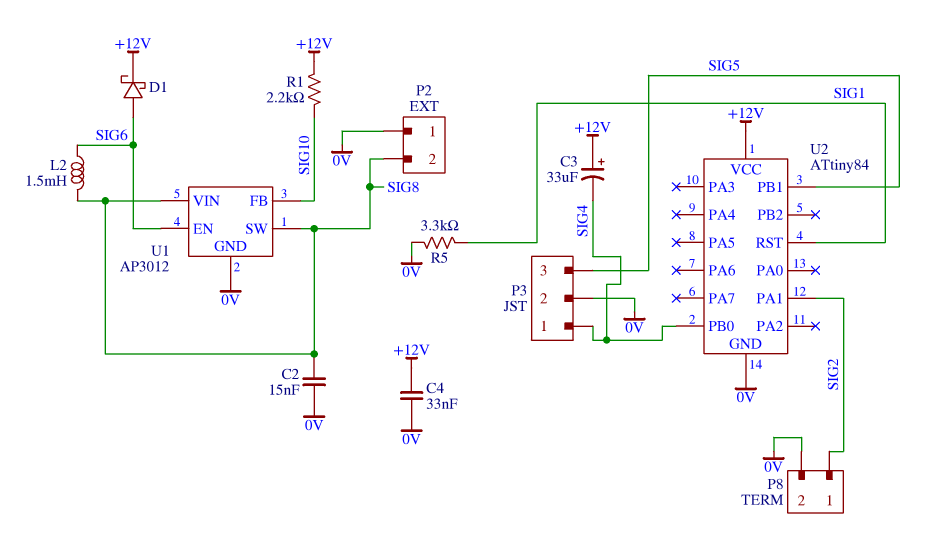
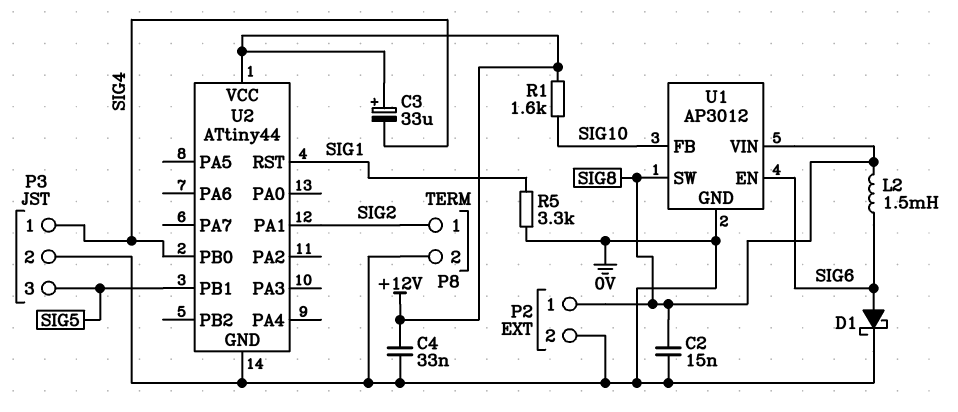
D1: schottky (A SIG6, K +12V) -> schottky (A SIG6, K 0V)
P2 pin 1: 0V -> SIG8
P2 pin 2: SIG8 -> 0V
R1: 2.2k (+12V, SIG10) -> 1.6k (+12V, SIG10)
U2: ATtiny84 -> ATtiny44

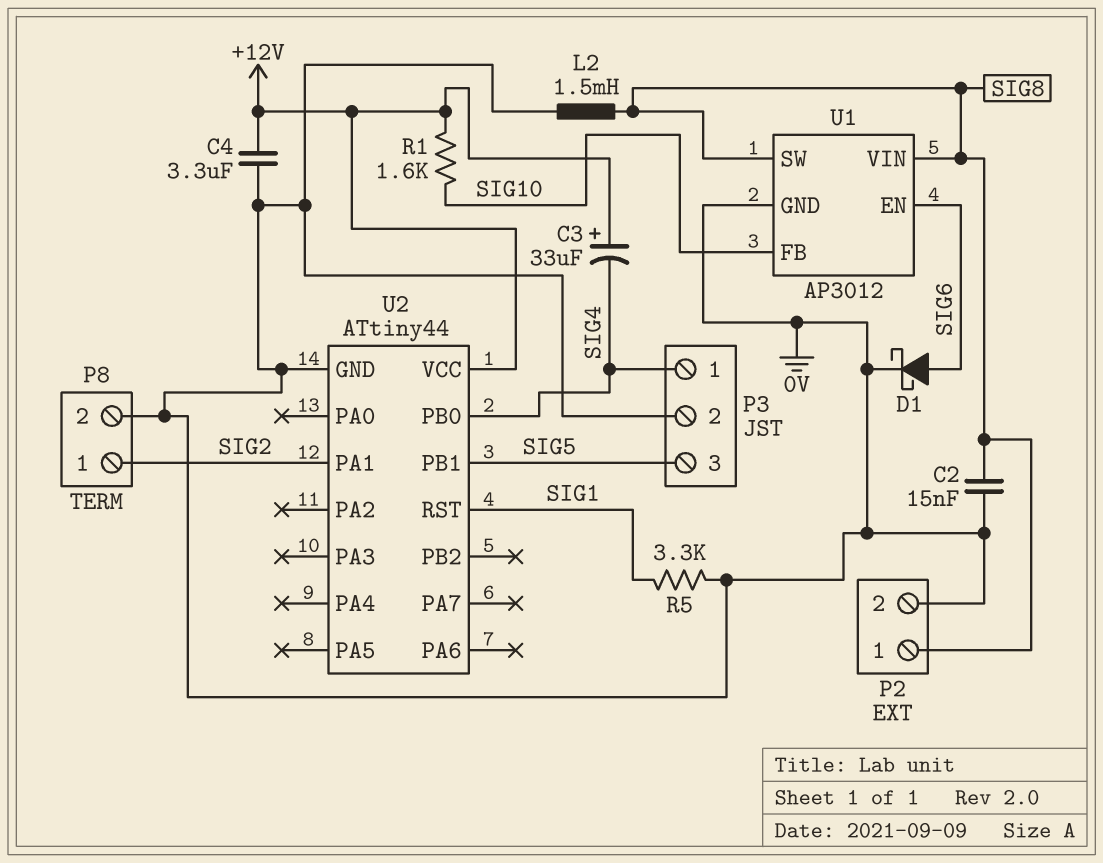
C4: 33nF (+12V, 0V) -> 3.3uF (+12V, 0V)
L2: 1.5mH (SIG6, SIG8) -> 1.5mH (0V, SIG8)

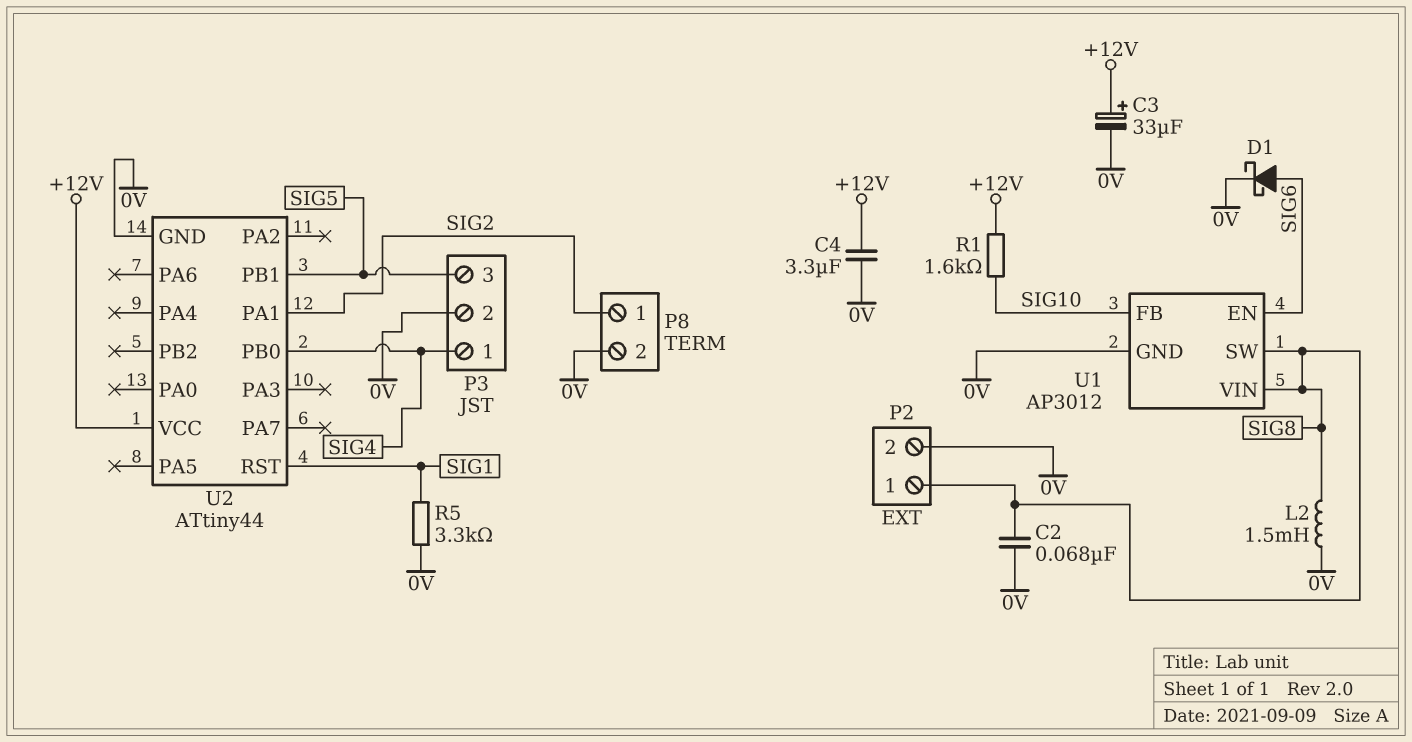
C2: 15nF (0V, SIG8) -> 68nF (0V, SIG8)
C3: 33uF (plus +12V, minus SIG4) -> 33uF (plus +12V, minus 0V)

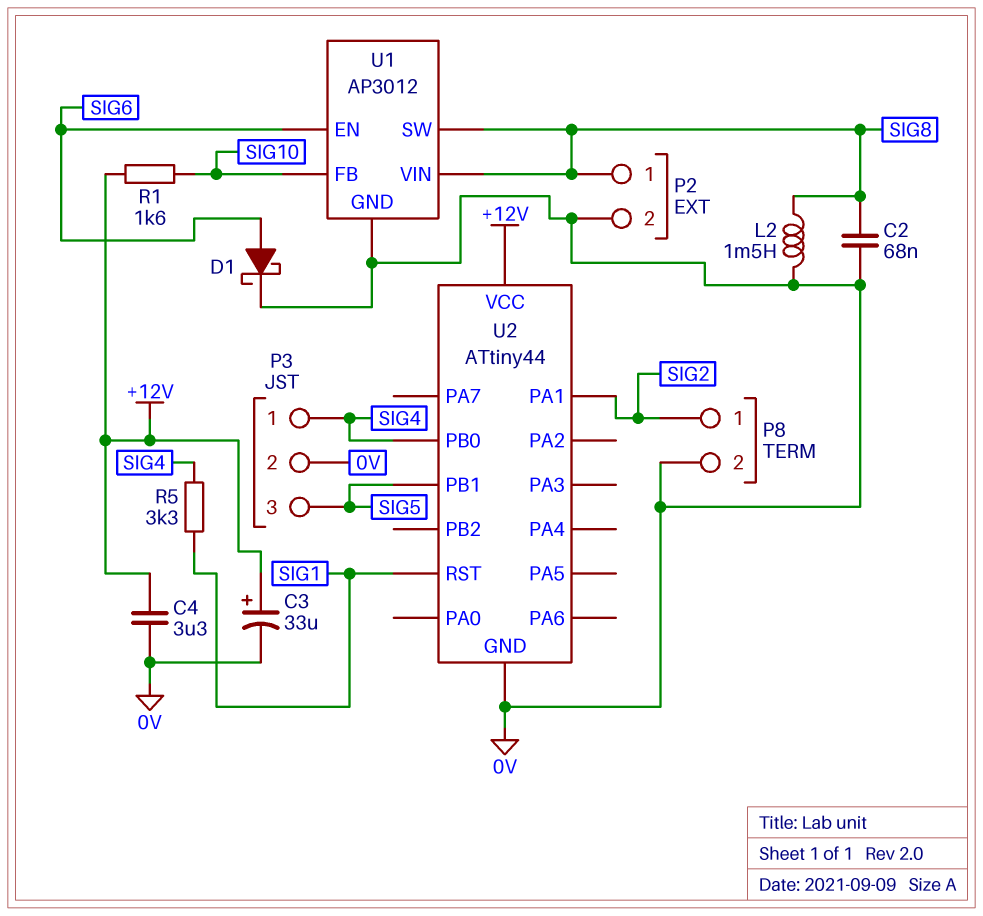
R5: 3.3k (0V, SIG1) -> 3.3k (SIG1, SIG4)

